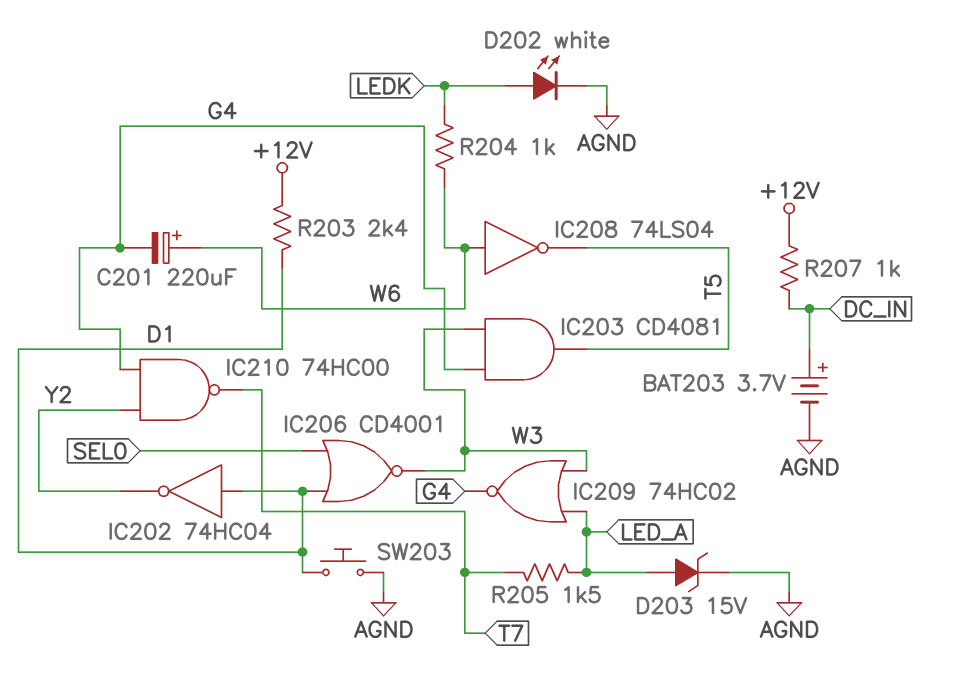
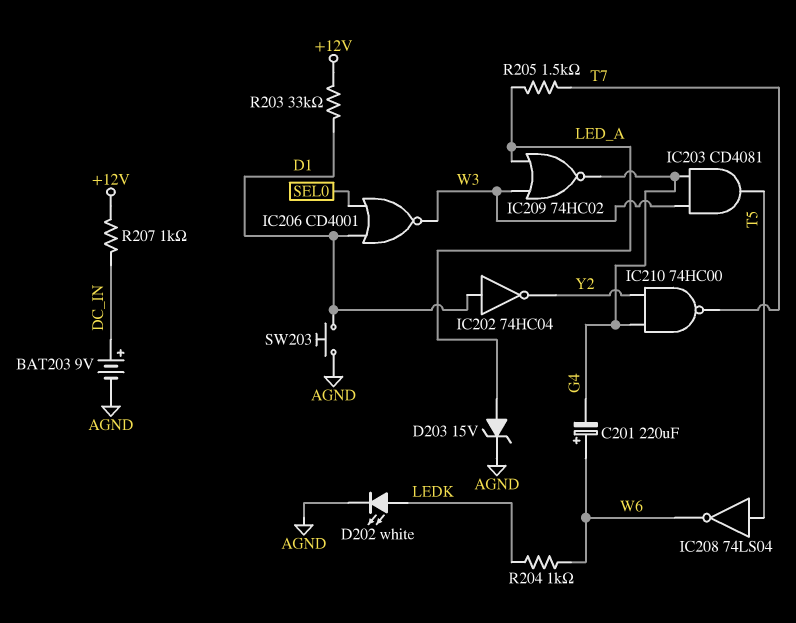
BAT203: 3.7V (plus DC_IN, minus AGND) -> 9V (plus DC_IN, minus AGND)
IC208: NOT 74LS04 (in W6, out T5) -> NOT 74LS04 (in T5, out W6)
R203: 2.4k (+12V, D1) -> 33k (+12V, D1)

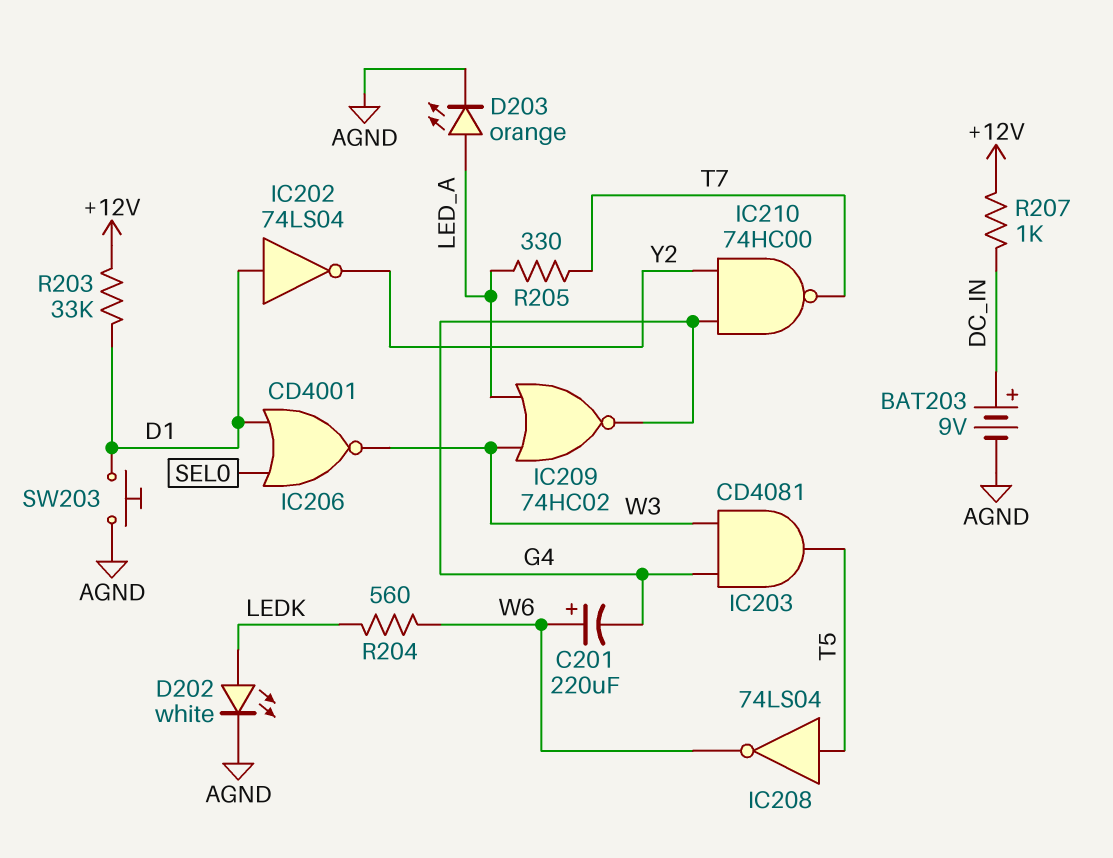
D203: zener 15V (A LED_A, K AGND) -> LED orange (A LED_A, K AGND)
IC202: NOT 74HC04 (in D1, out Y2) -> NOT 74LS04 (in D1, out Y2)
R204: 1k (LEDK, W6) -> 560 (LEDK, W6)
R205: 1.5k (LED_A, T7) -> 330 (LED_A, T7)

